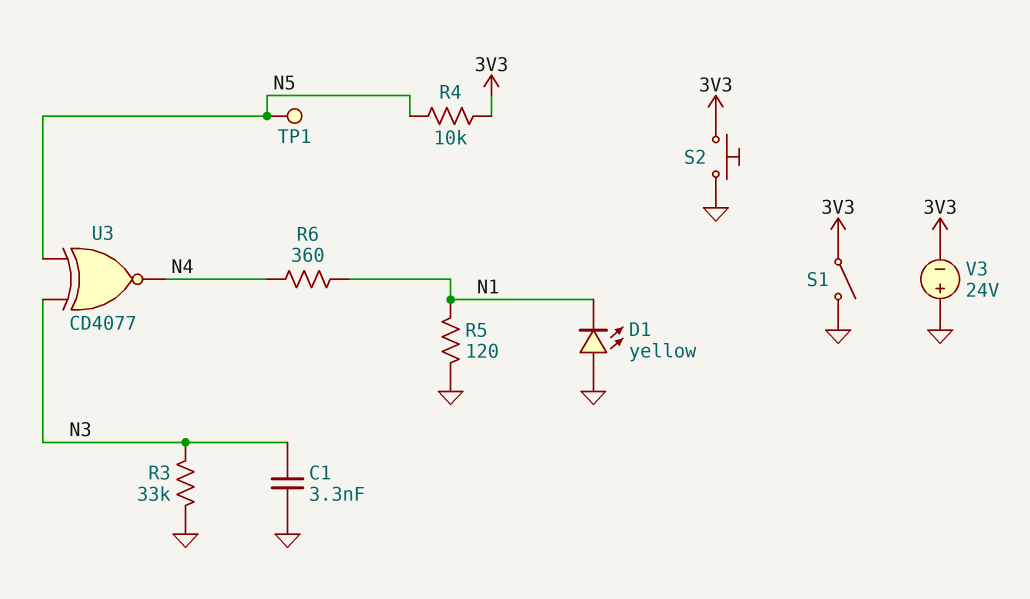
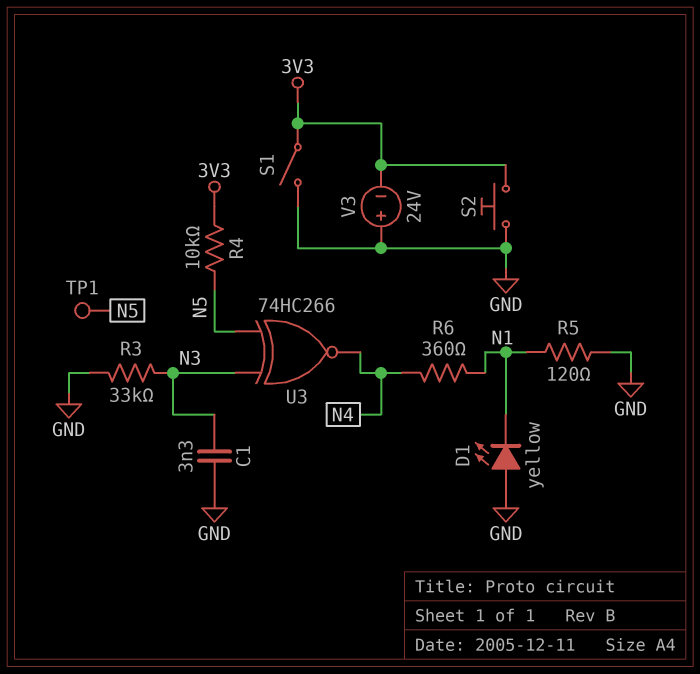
U3: XNOR CD4077 (in N3, in N5, out N4) -> XNOR 74HC266 (in N3, in N5, out N4)

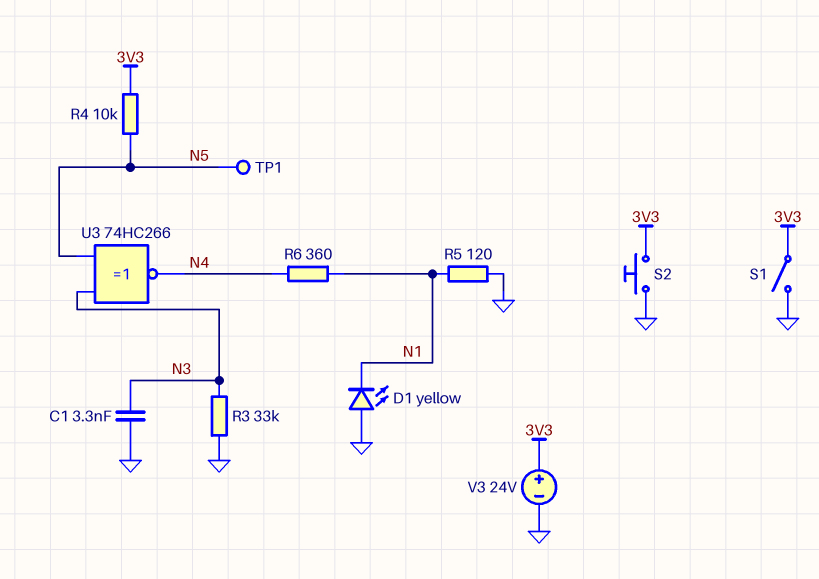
V3: 24V (plus GND, minus 3V3) -> 24V (plus 3V3, minus GND)

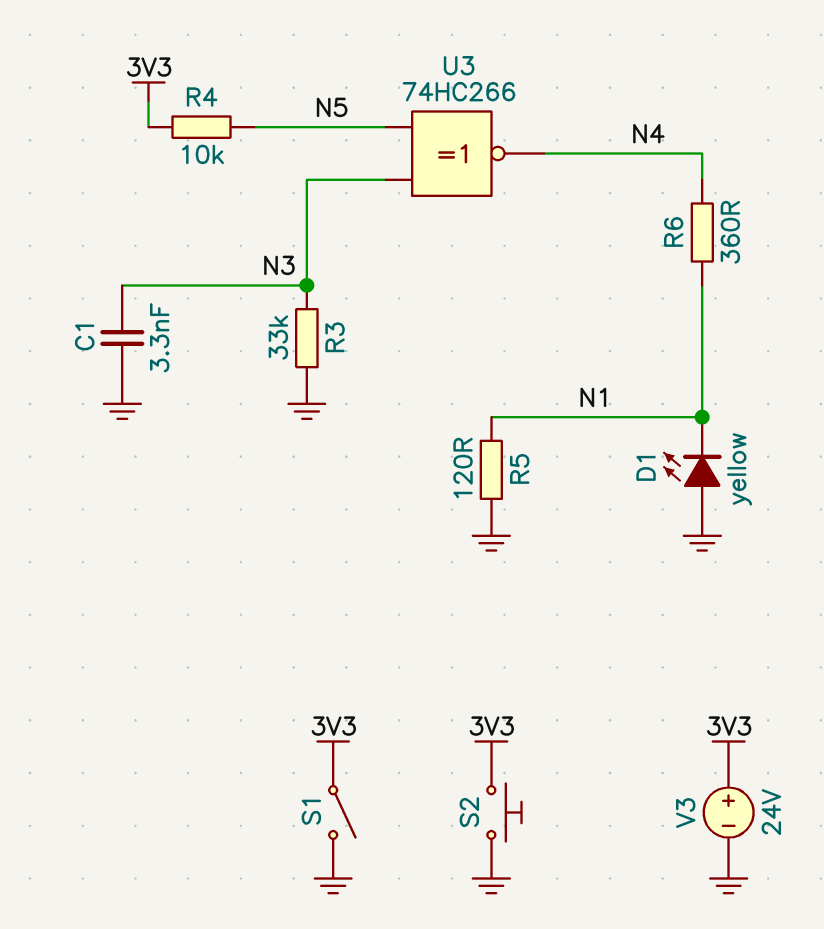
TP1: test point (N5) -> none

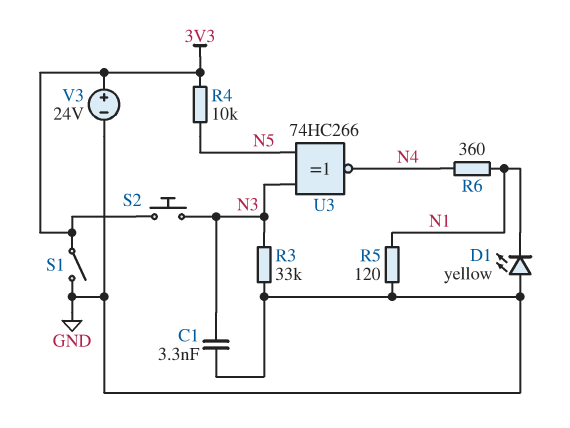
S2: button (3V3, GND) -> button (3V3, N3)

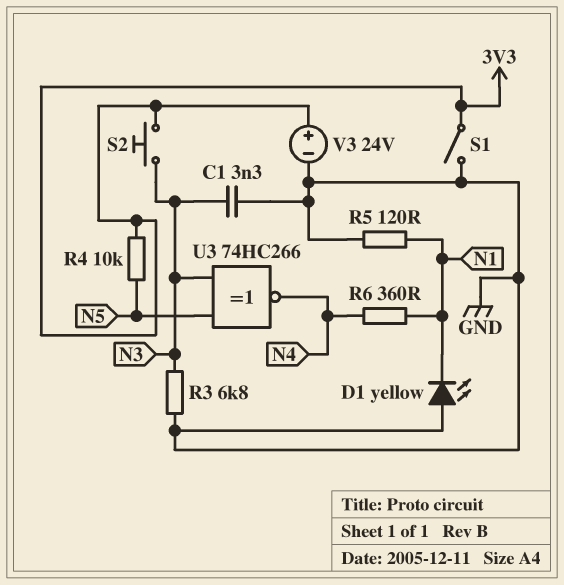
R3: 33k (GND, N3) -> 6.8k (GND, N3)

